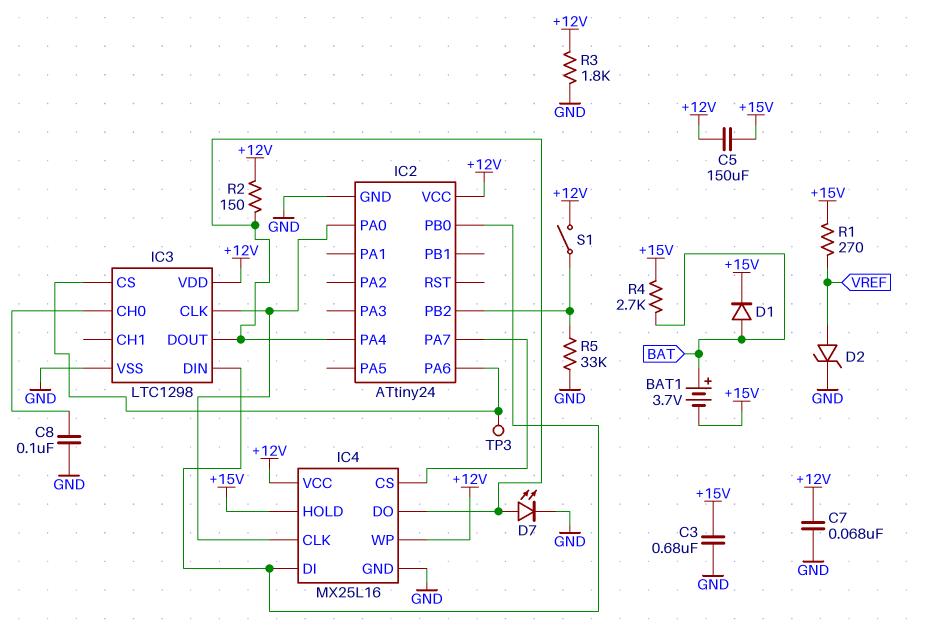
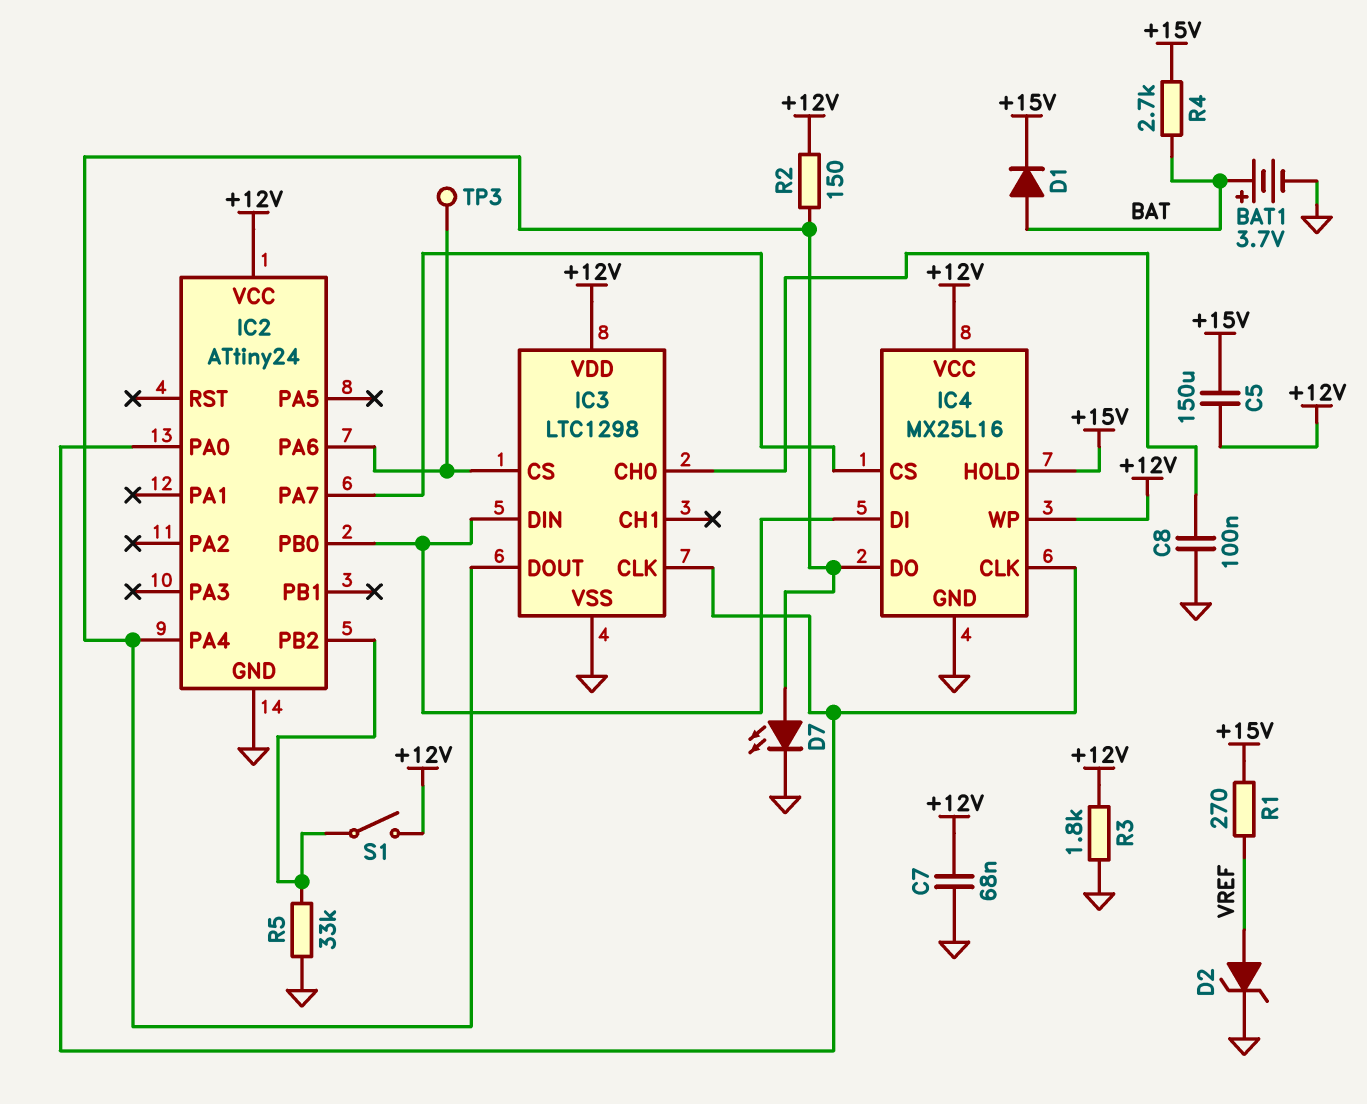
BAT1: 3.7V (plus BAT, minus +15V) -> 3.7V (plus BAT, minus GND)
C3: 680nF (+15V, GND) -> none

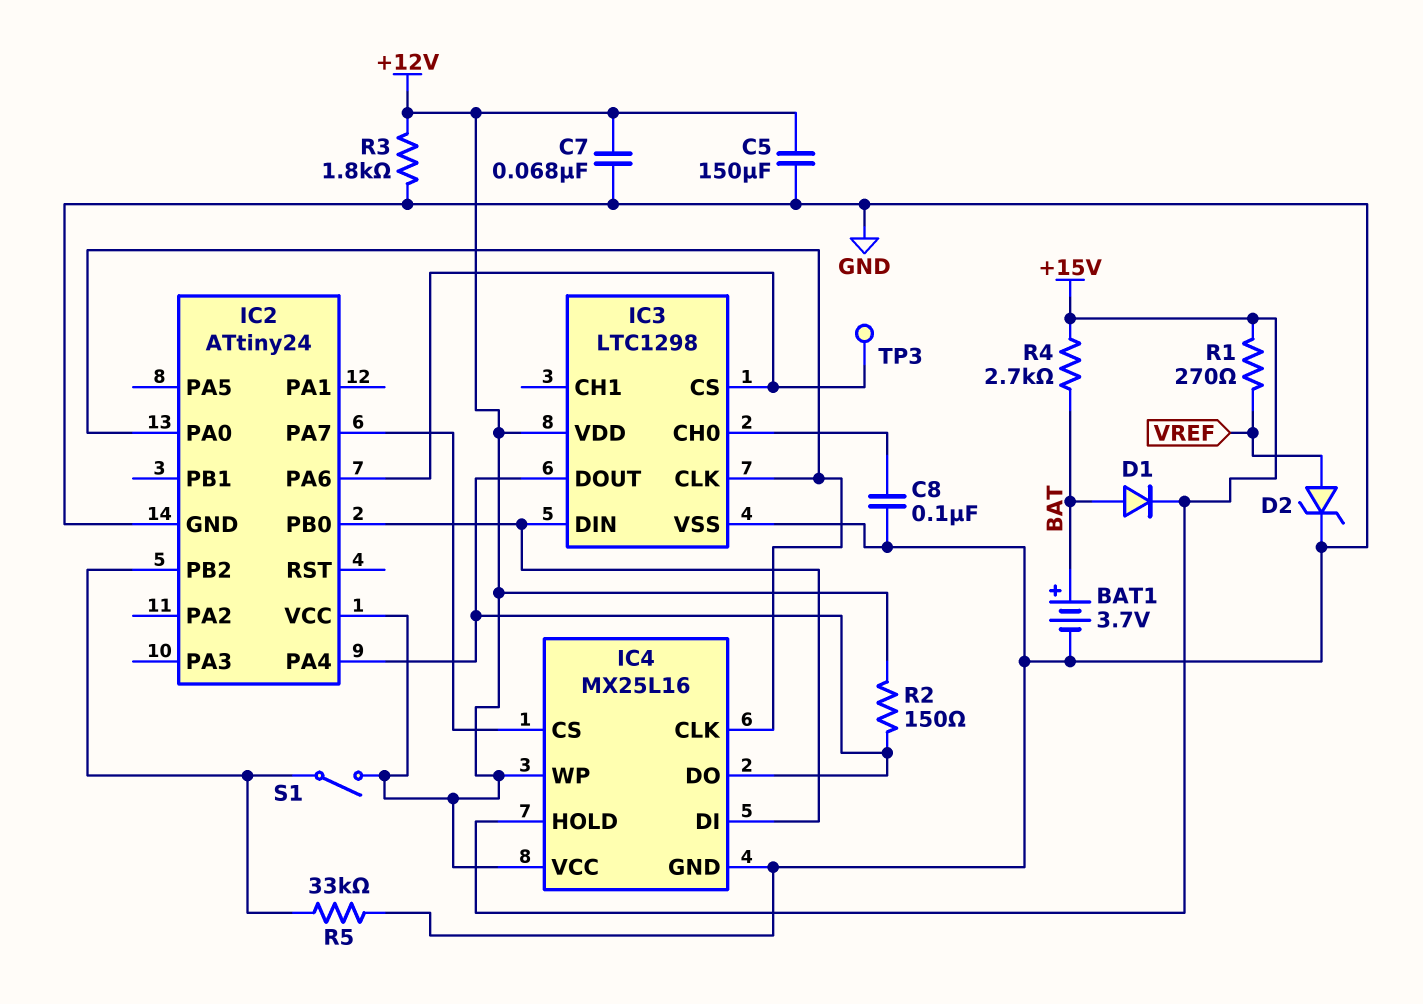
C5: 150uF (+12V, +15V) -> 150uF (+12V, GND)
D7: LED (A IC2/PA4, K GND) -> none

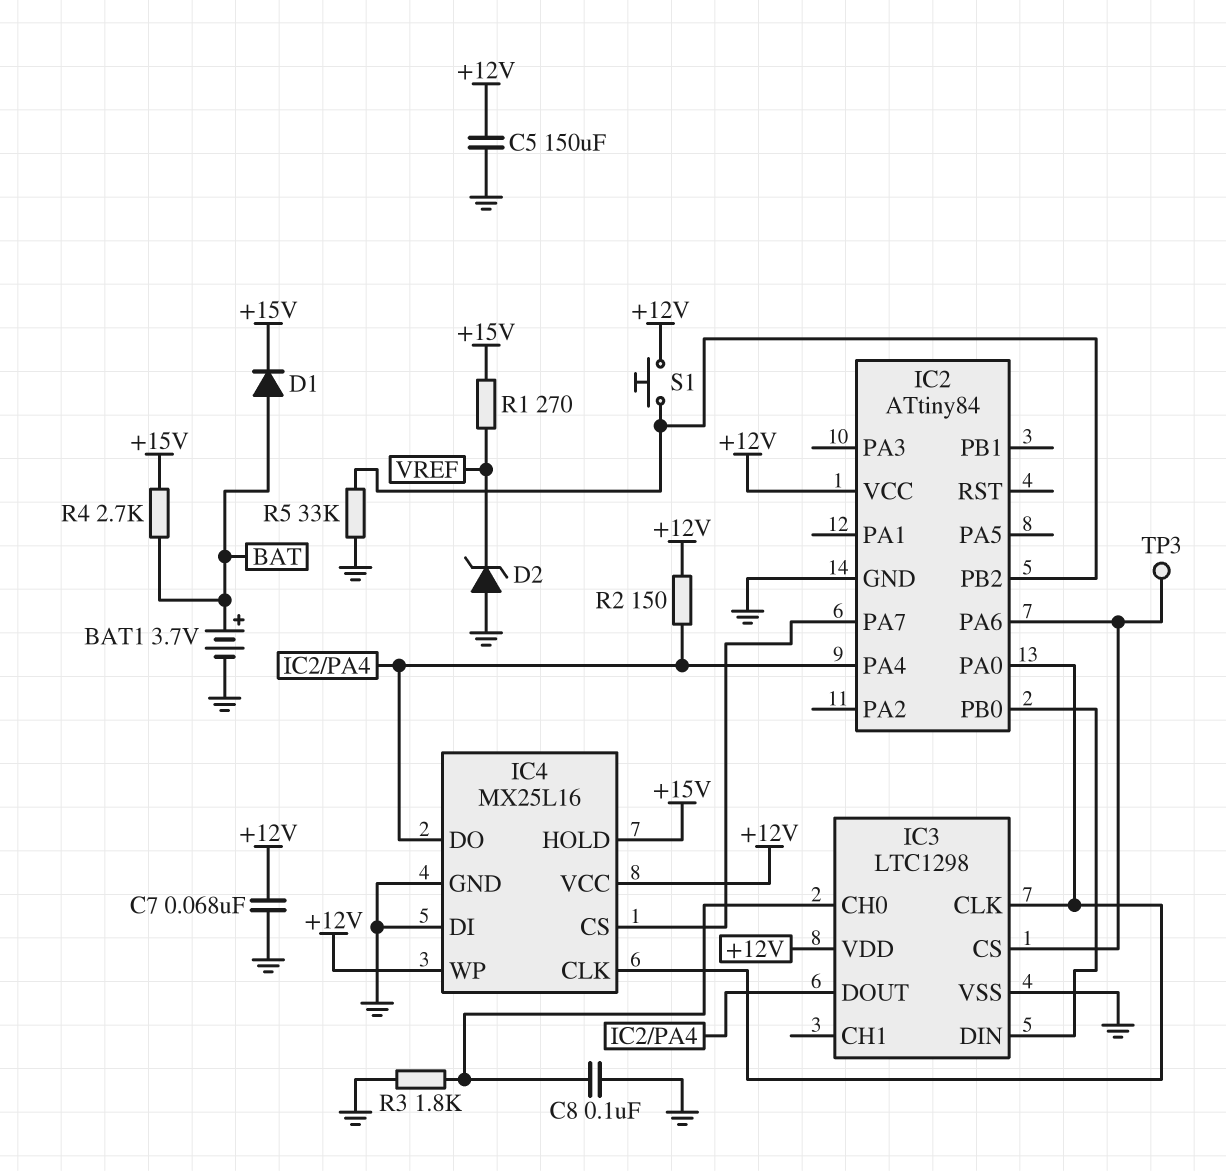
D2: zener (A VREF, K GND) -> zener (A GND, K VREF)
IC2: ATtiny24 -> ATtiny84
IC4 pin DI: IC2/PB0 -> GND
R3: 1.8k (+12V, GND) -> 1.8k (GND, IC3/CH0)
S1: switch (+12V, IC2/PB2) -> button (+12V, IC2/PB2)

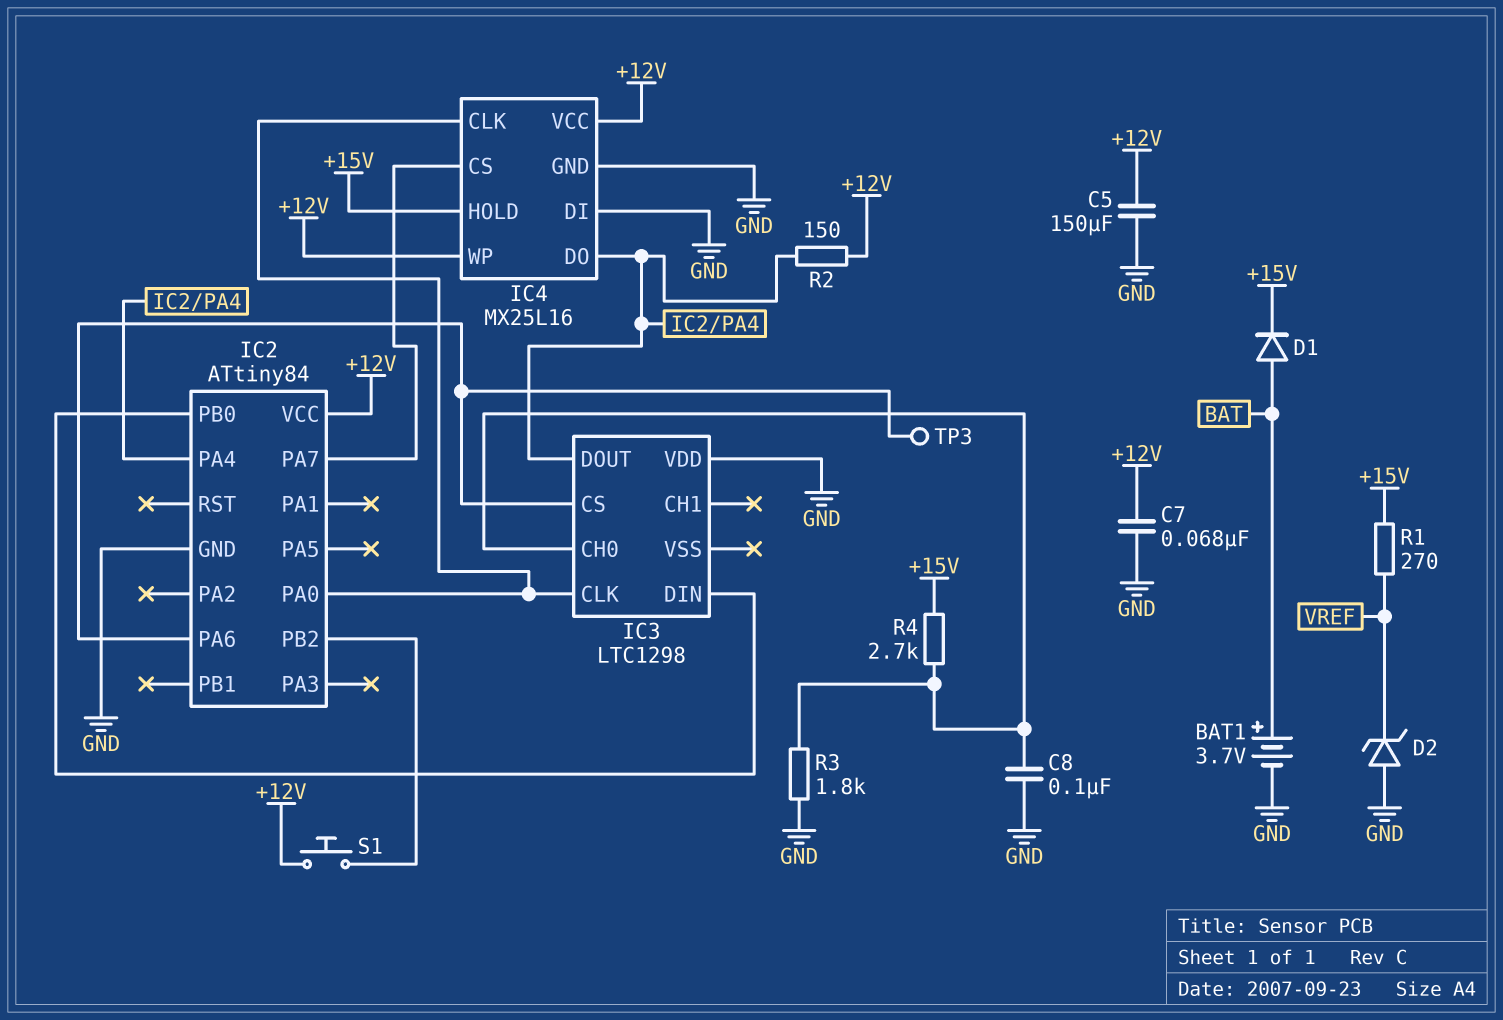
IC3 pin VDD: +12V -> GND
IC3 pin VSS: GND -> none
R4: 2.7k (+15V, BAT) -> 2.7k (+15V, IC3/CH0)
R5: 33k (GND, IC2/PB2) -> none

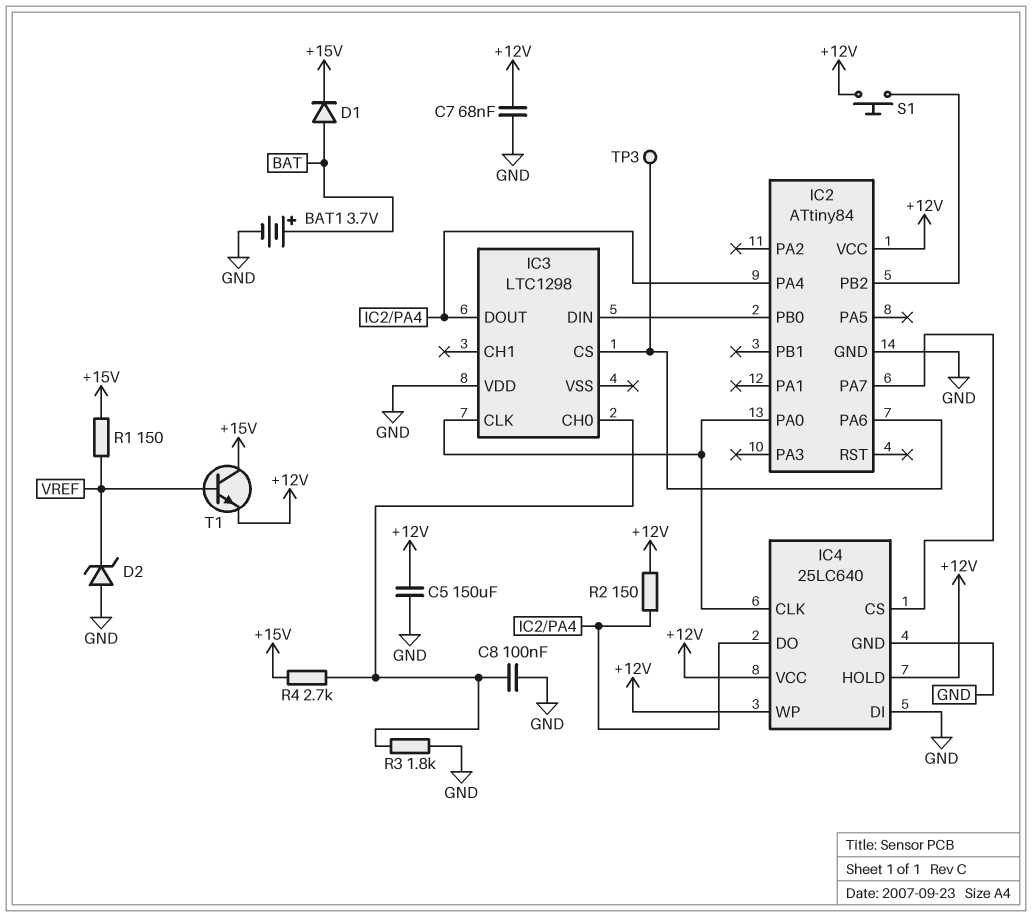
IC4: MX25L16 -> 25LC640
IC4 pin HOLD: +15V -> +12V
R1: 270 (+15V, VREF) -> 150 (+15V, VREF)
T1: none -> NPN (B VREF, C +15V, E +12V)

